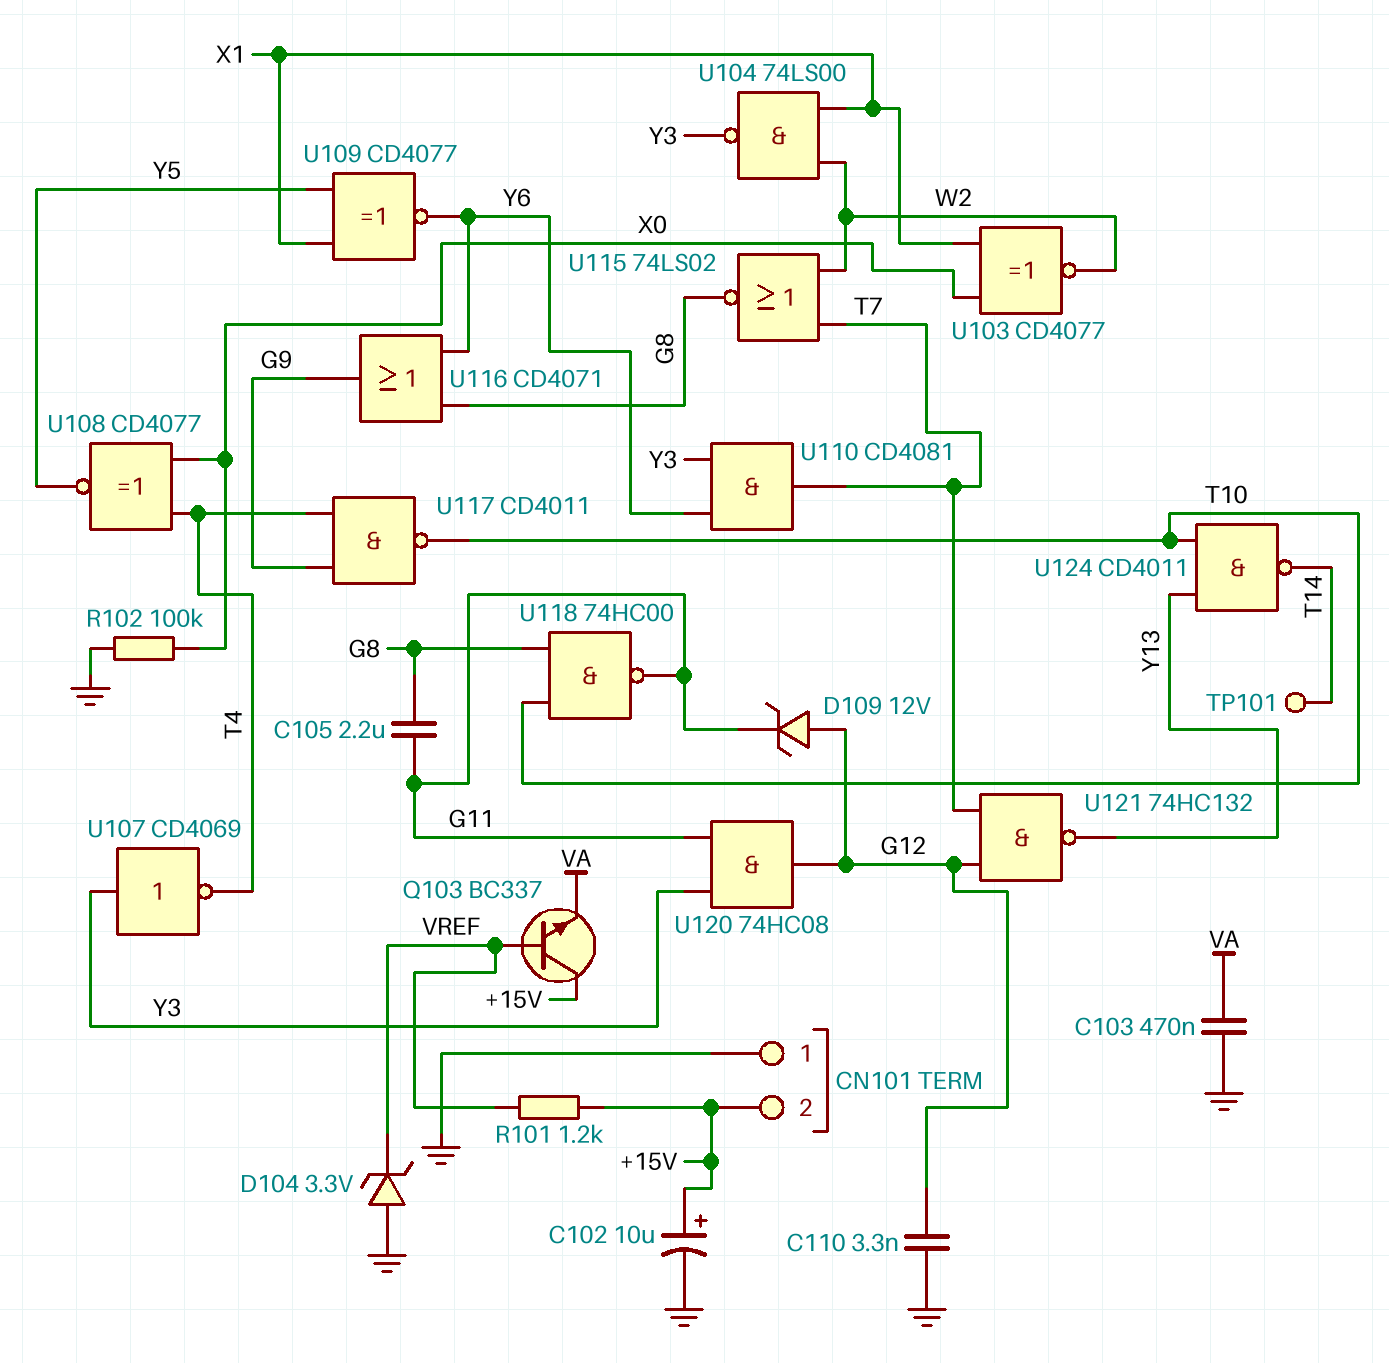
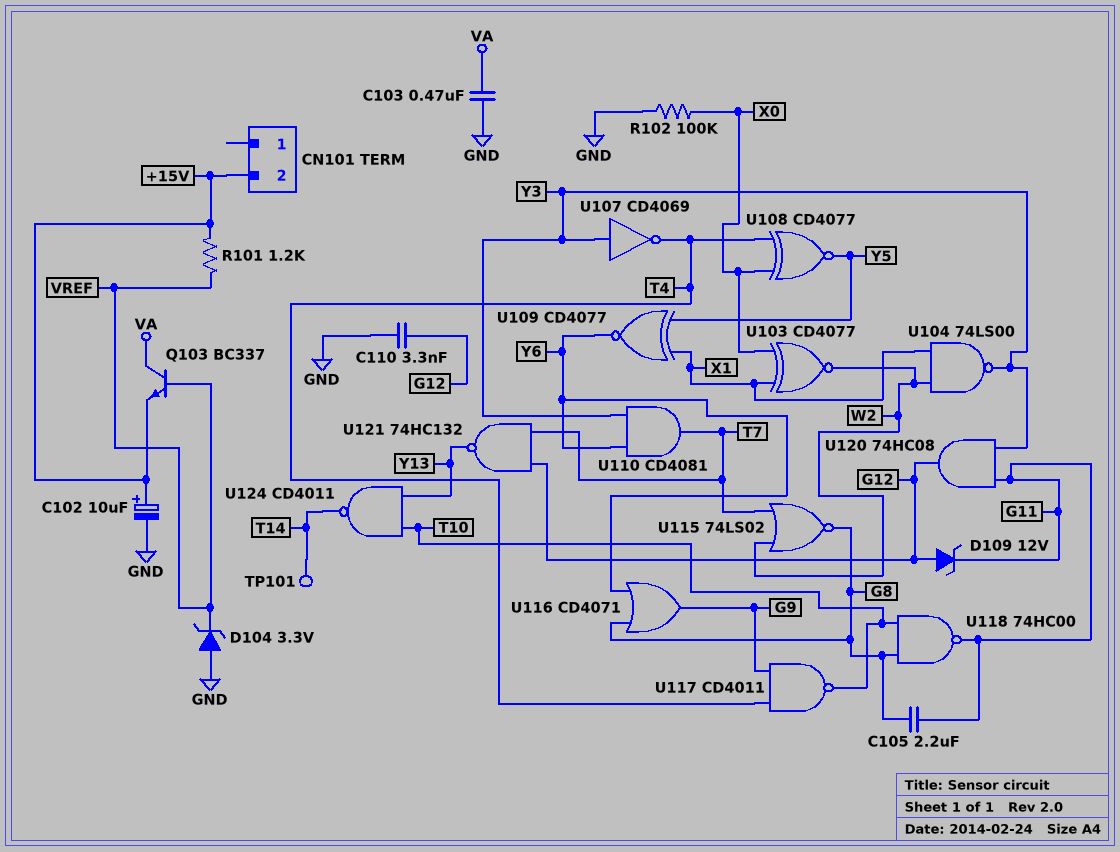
CN101 pin 1: GND -> none
Q103: NPN BC337 (B VREF, C +15V, E VA) -> NPN BC337 (B VREF, C VA, E +15V)

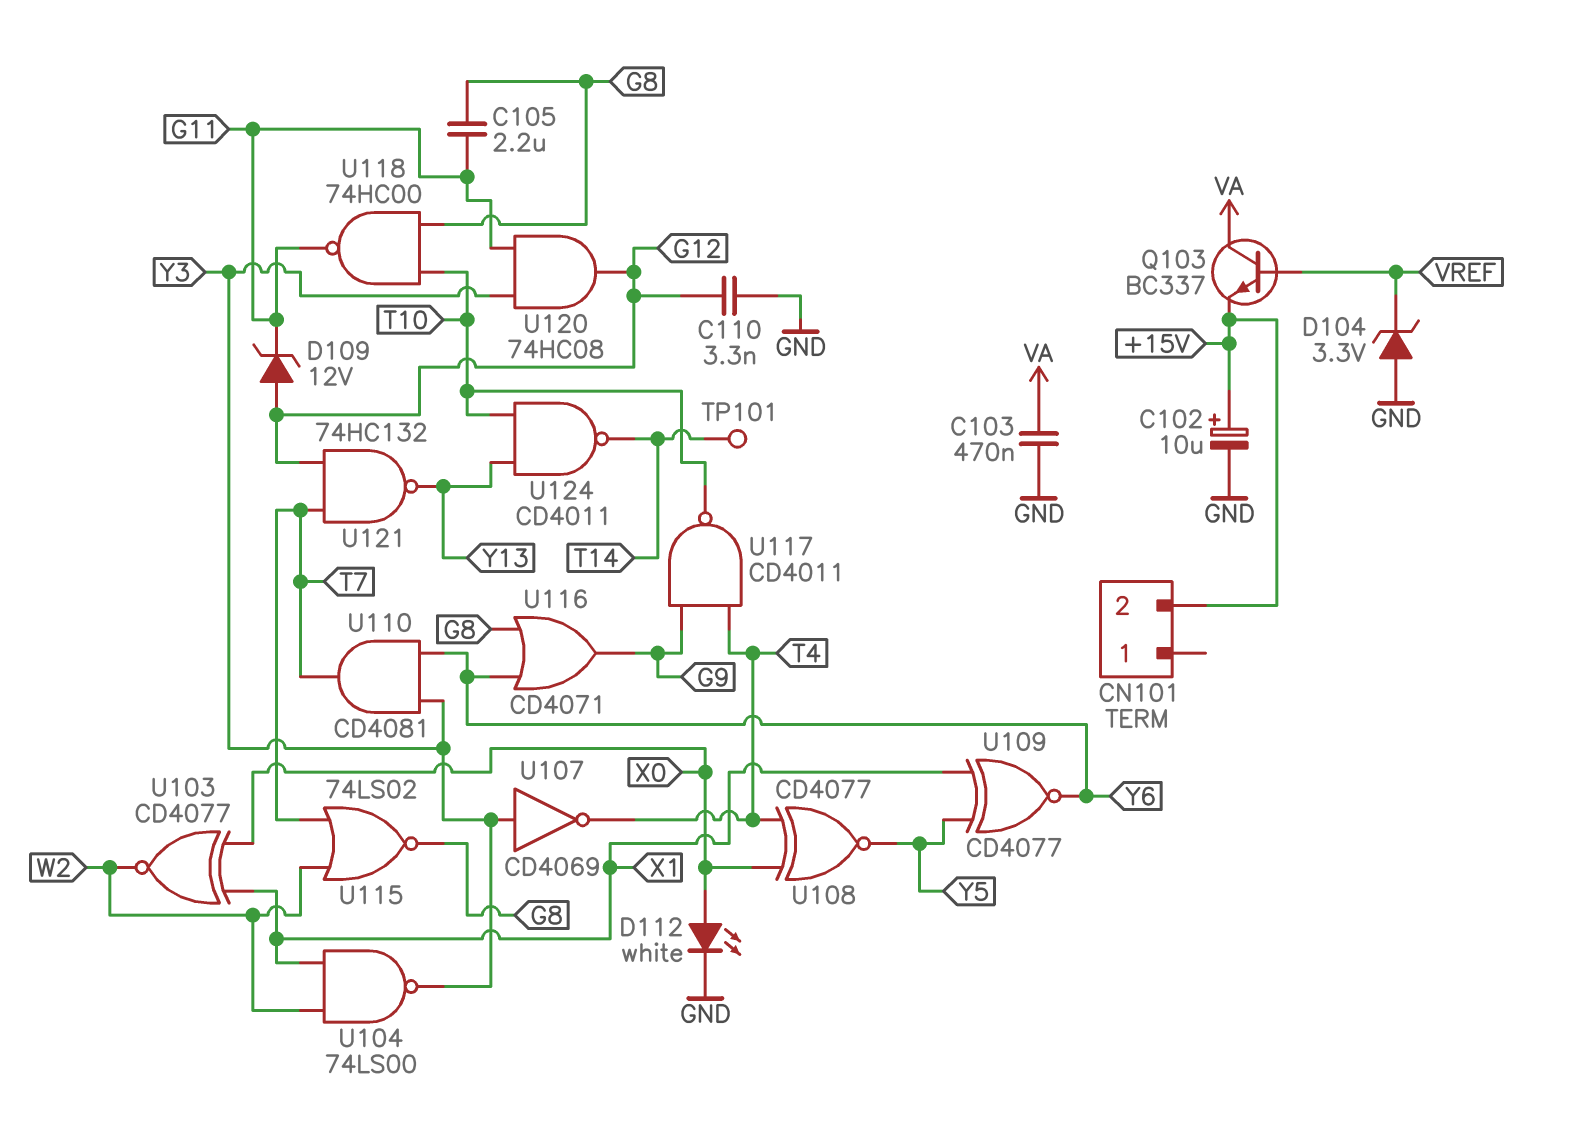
D112: none -> LED white (A X0, K GND)
R101: 1.2k (+15V, VREF) -> none
R102: 100k (GND, X0) -> none

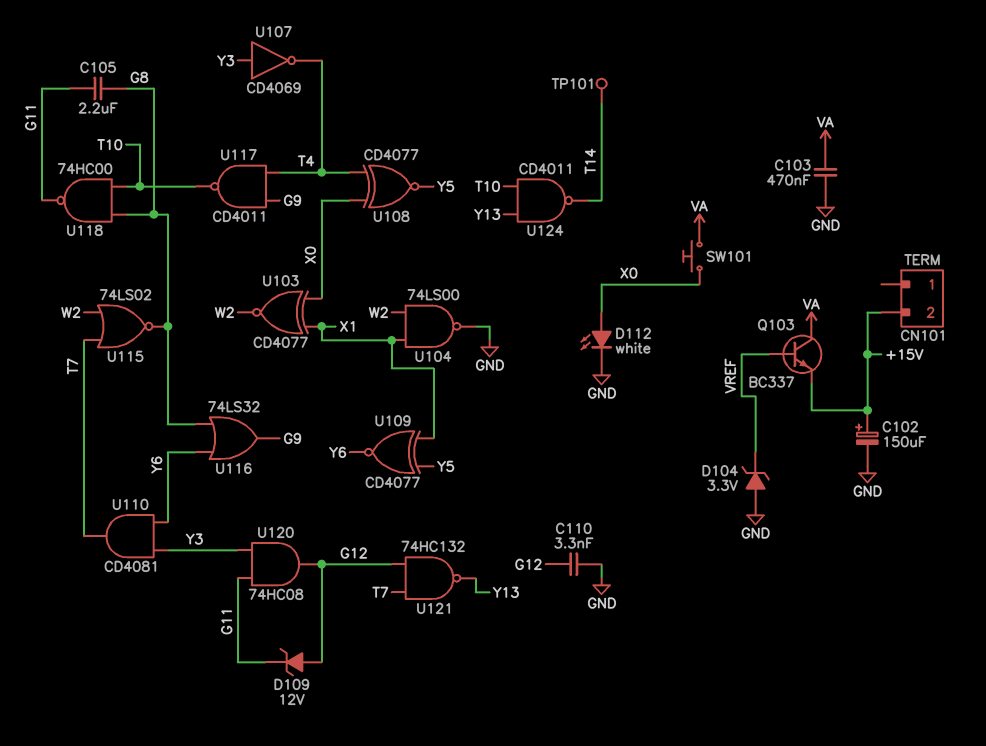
C102: 10uF (plus +15V, minus GND) -> 150uF (plus +15V, minus GND)
SW101: none -> button (VA, X0)
U104: NAND 74LS00 (in W2, in X1, out Y3) -> NAND 74LS00 (in W2, in X1, out GND)
U116: OR CD4071 (in G8, in Y6, out G9) -> OR 74LS32 (in G8, in Y6, out G9)

